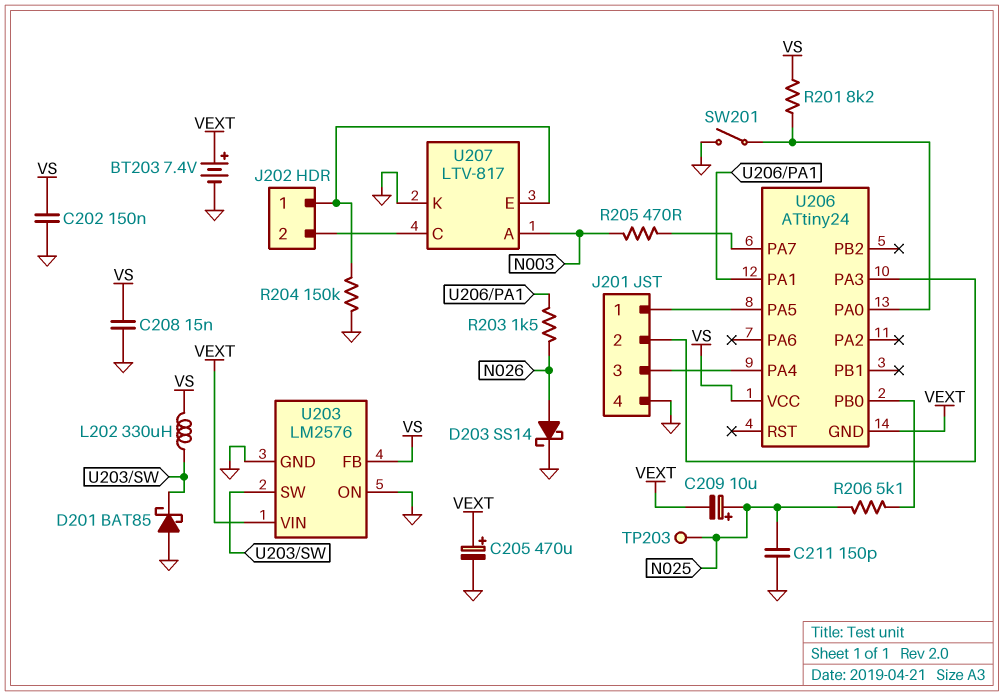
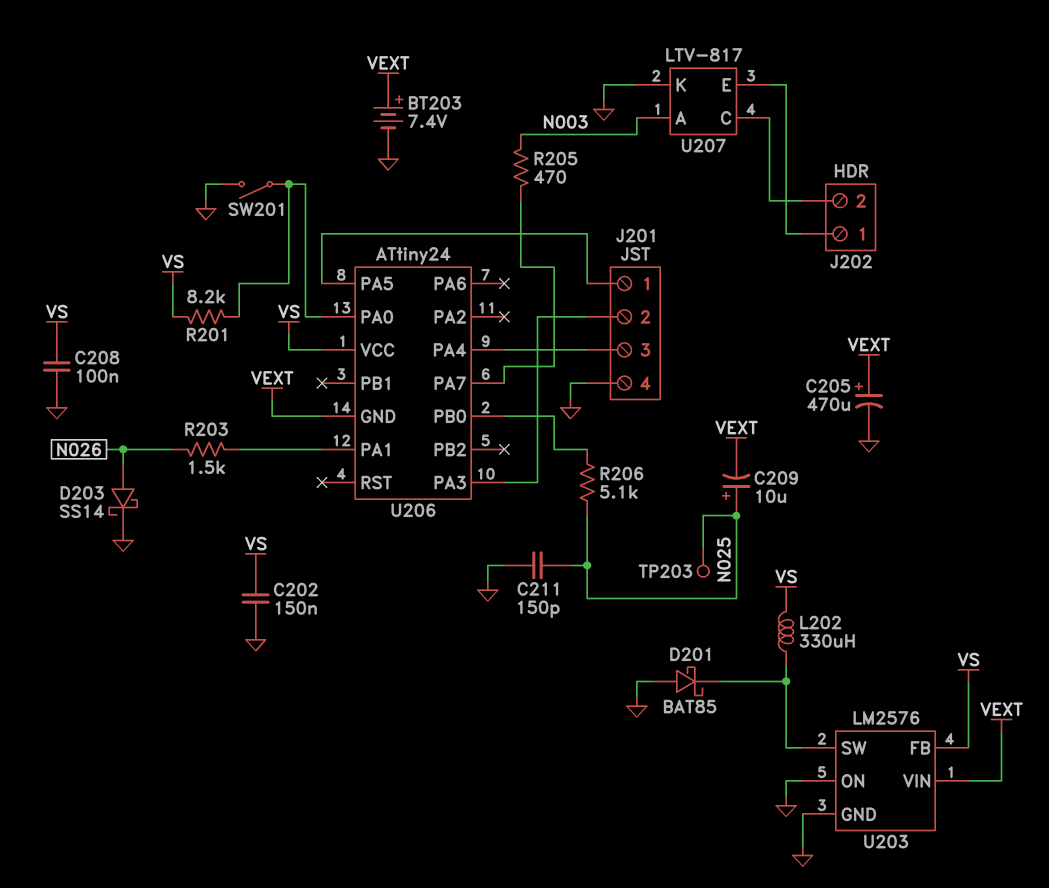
C208: 15nF (GND, VS) -> 100nF (GND, VS)
R204: 150k (GND, J202/1) -> none

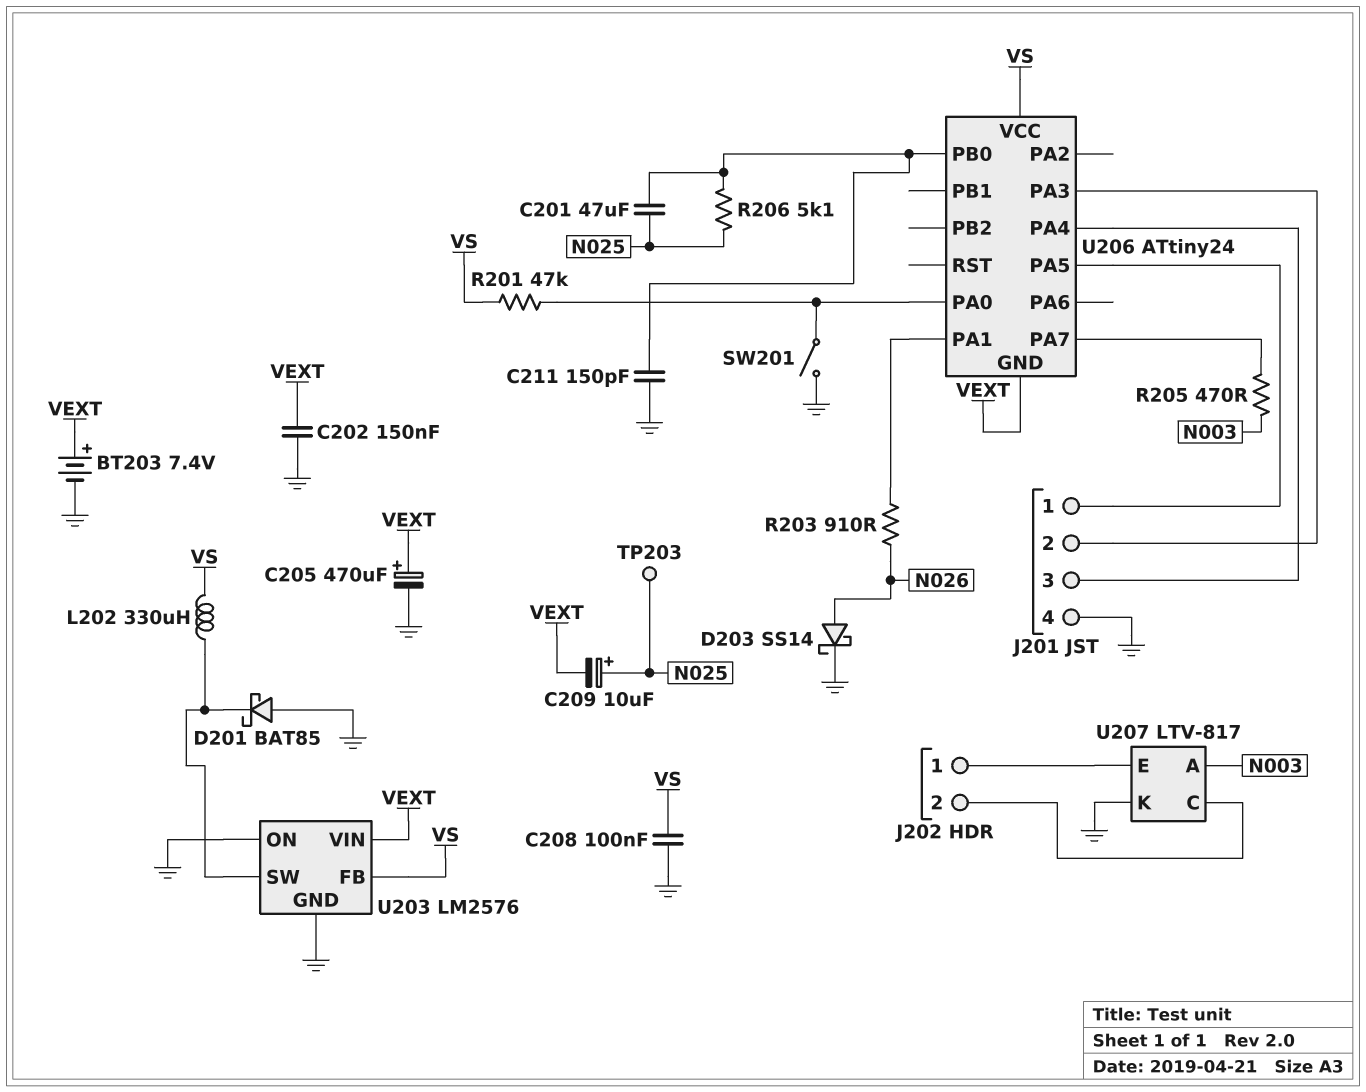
C201: none -> 47uF (N025, U206/PB0)
C202: 150nF (GND, VS) -> 150nF (GND, VEXT)
C211: 150pF (GND, N025) -> 150pF (GND, U206/PB0)
R201: 8.2k (U206/PA0, VS) -> 47k (U206/PA0, VS)
R203: 1.5k (N026, U206/PA1) -> 910 (N026, U206/PA1)

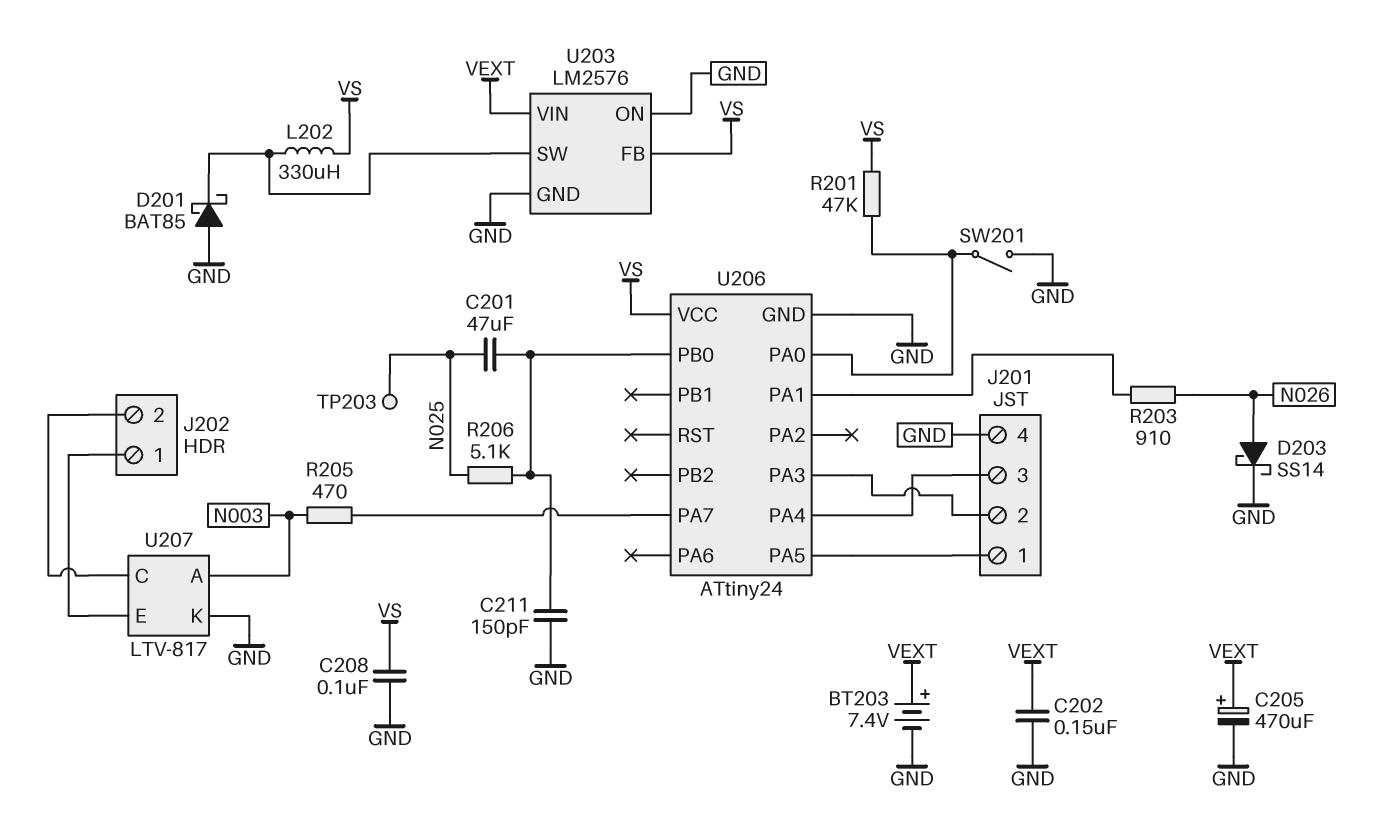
C209: 10uF (plus N025, minus VEXT) -> none
U206 pin GND: VEXT -> GND

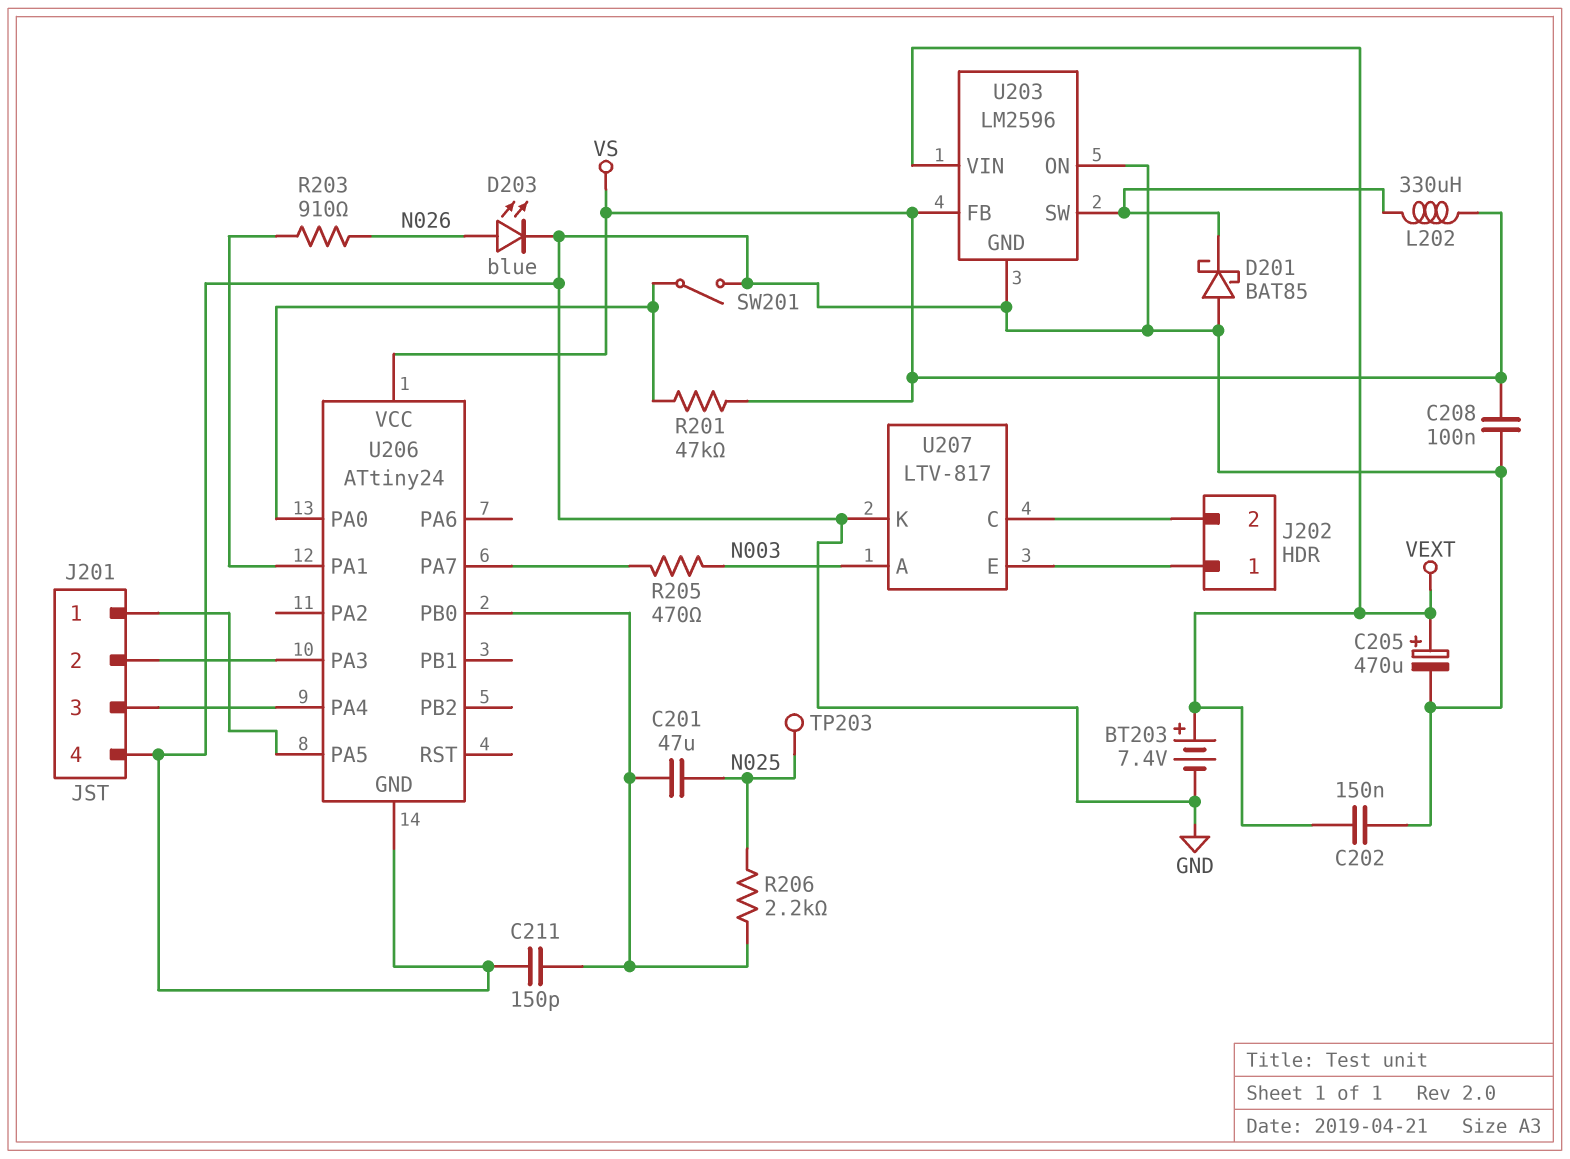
D203: schottky SS14 (A N026, K GND) -> LED blue (A N026, K GND)
R206: 5.1k (N025, U206/PB0) -> 2.2k (N025, U206/PB0)
U203: LM2576 -> LM2596

